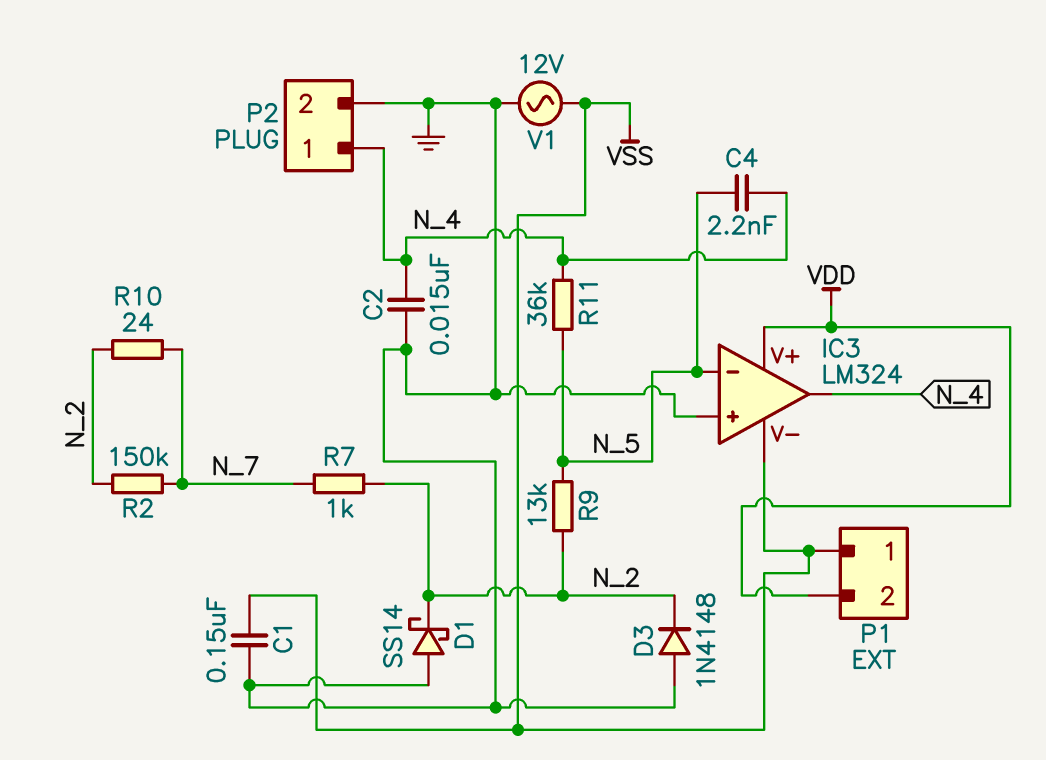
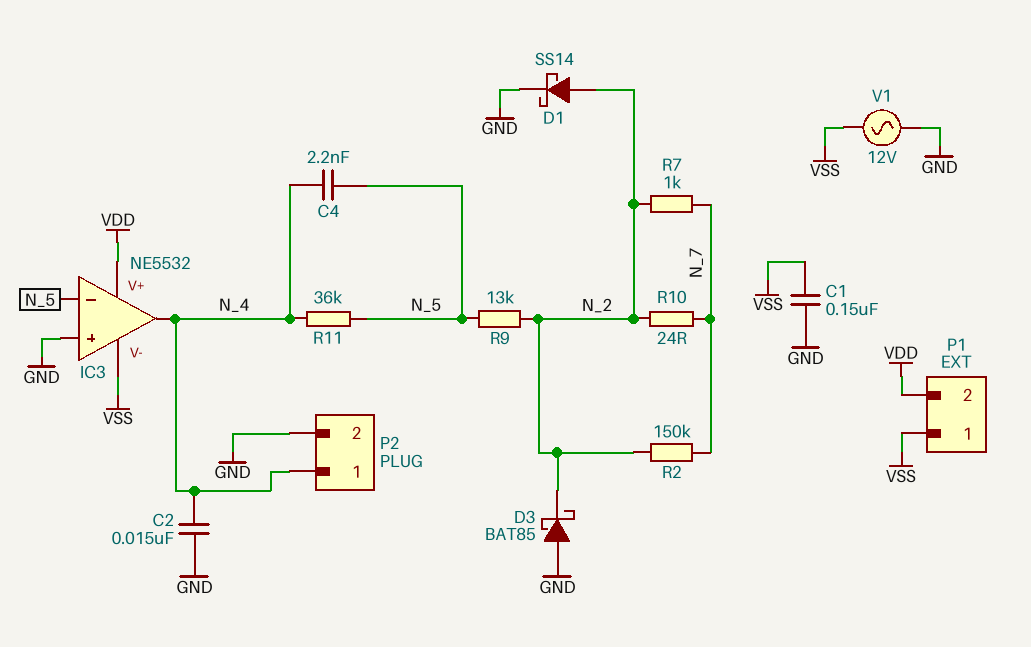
D1: schottky SS14 (A GND, K N_2) -> schottky SS14 (A N_2, K GND)
D3: diode 1N4148 (A GND, K N_2) -> schottky BAT85 (A GND, K N_2)
IC3: LM324 -> NE5532

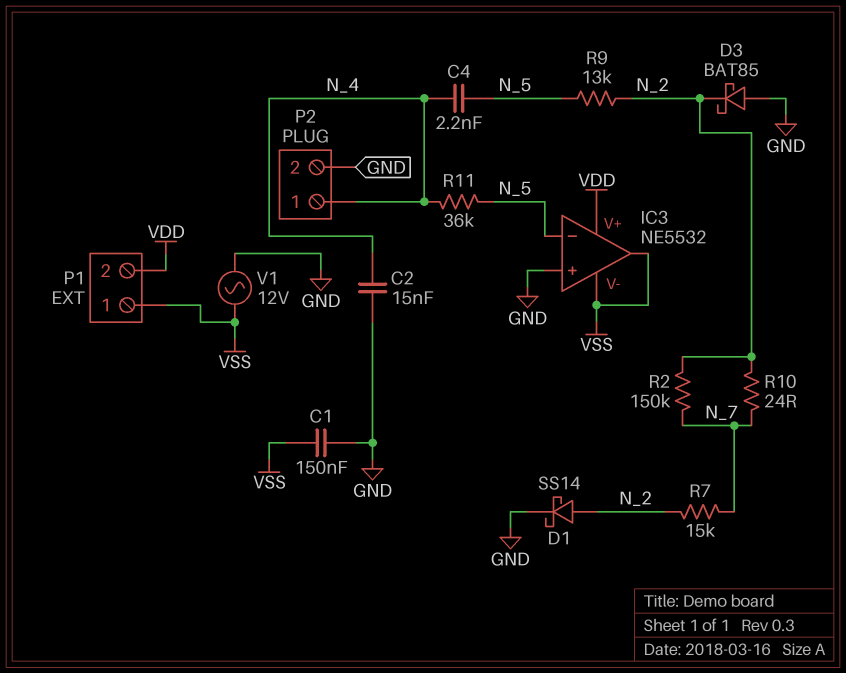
IC3 pin out: N_4 -> VSS
R7: 1k (N_2, N_7) -> 15k (N_2, N_7)

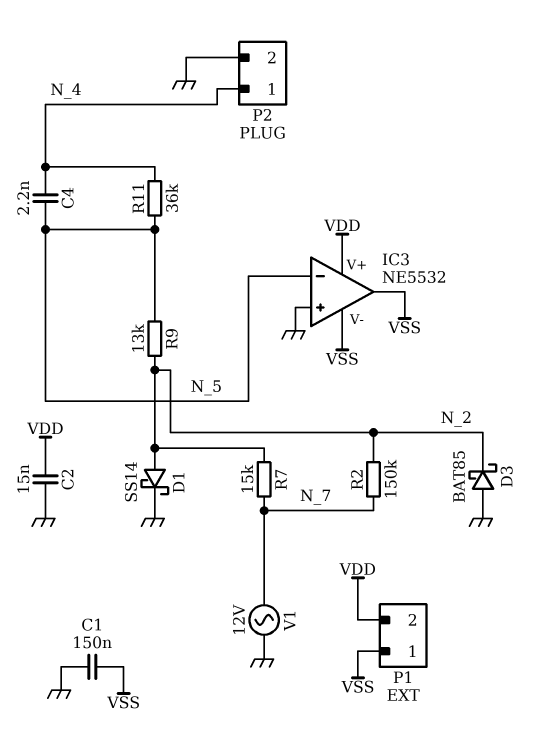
C2: 15nF (GND, N_4) -> 15nF (GND, VDD)
R10: 24 (N_2, N_7) -> none
V1: AC 12V (GND, VSS) -> AC 12V (GND, N_7)

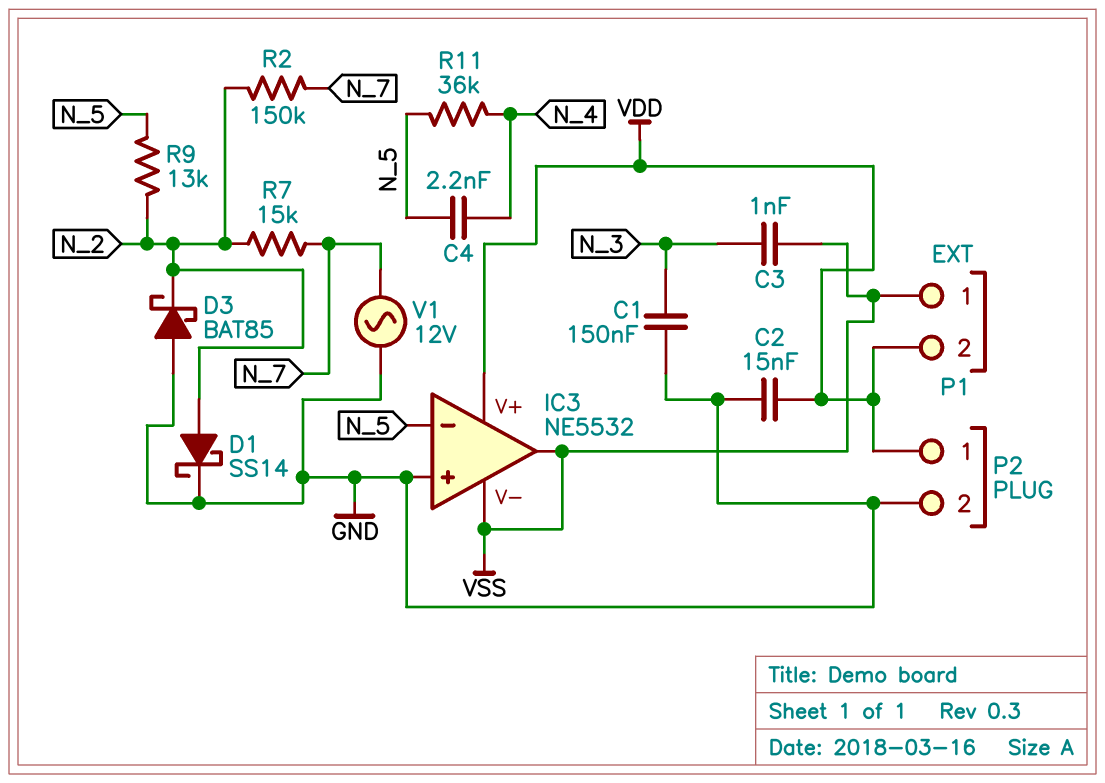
C1: 150nF (GND, VSS) -> 150nF (GND, N_3)
C3: none -> 1nF (N_3, VSS)
P2 pin 1: N_4 -> VDD

